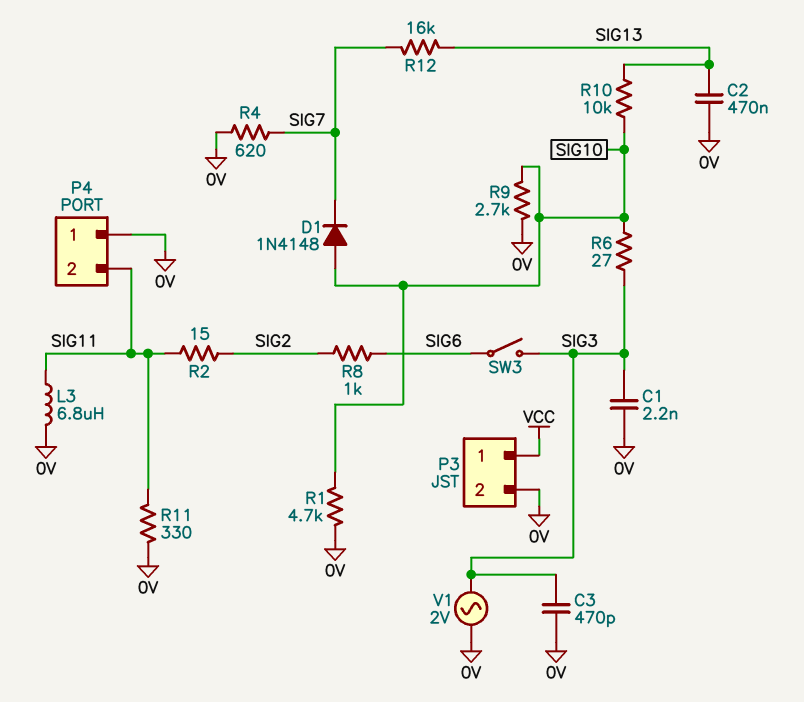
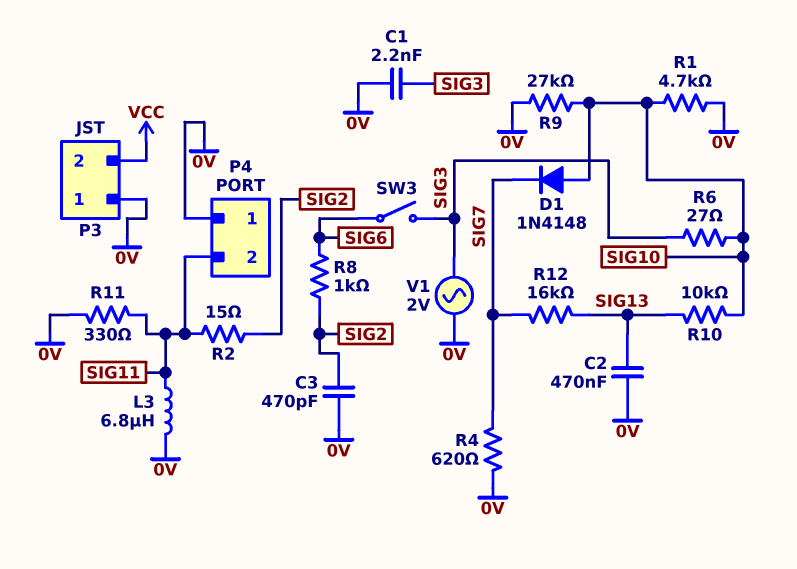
C3: 470pF (0V, SIG3) -> 470pF (0V, SIG2)
P3 pin 1: VCC -> 0V
P3 pin 2: 0V -> VCC
R9: 2.7k (0V, SIG10) -> 27k (0V, SIG10)

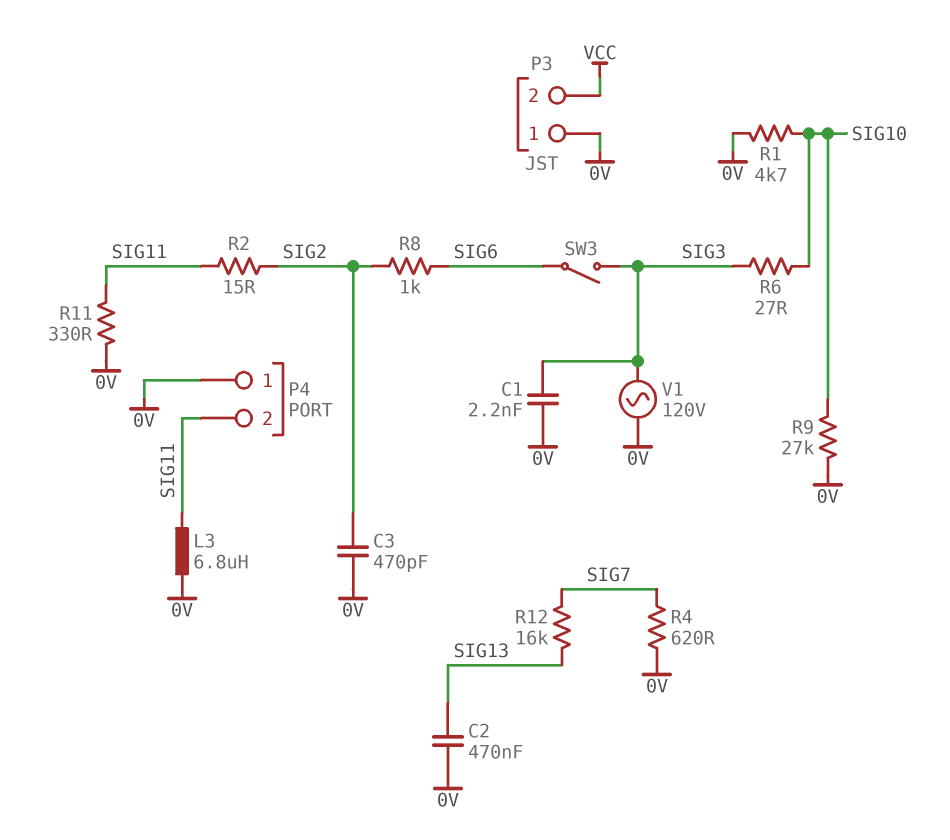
D1: diode 1N4148 (A SIG10, K SIG7) -> none
R10: 10k (SIG10, SIG13) -> none
V1: AC 2V (0V, SIG3) -> AC 120V (0V, SIG3)

